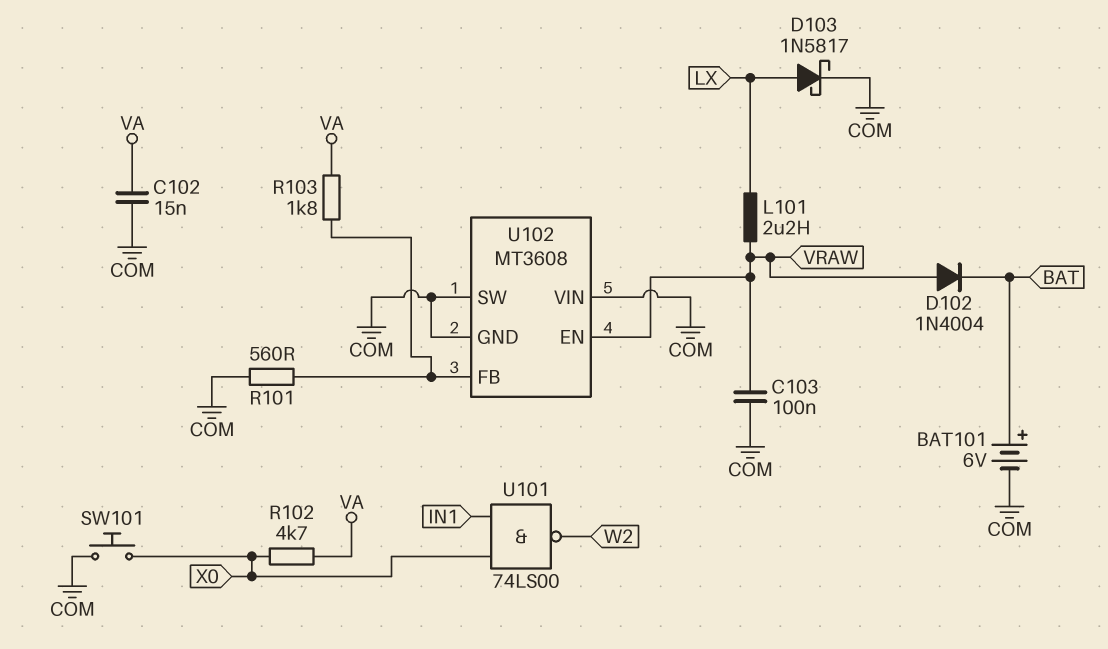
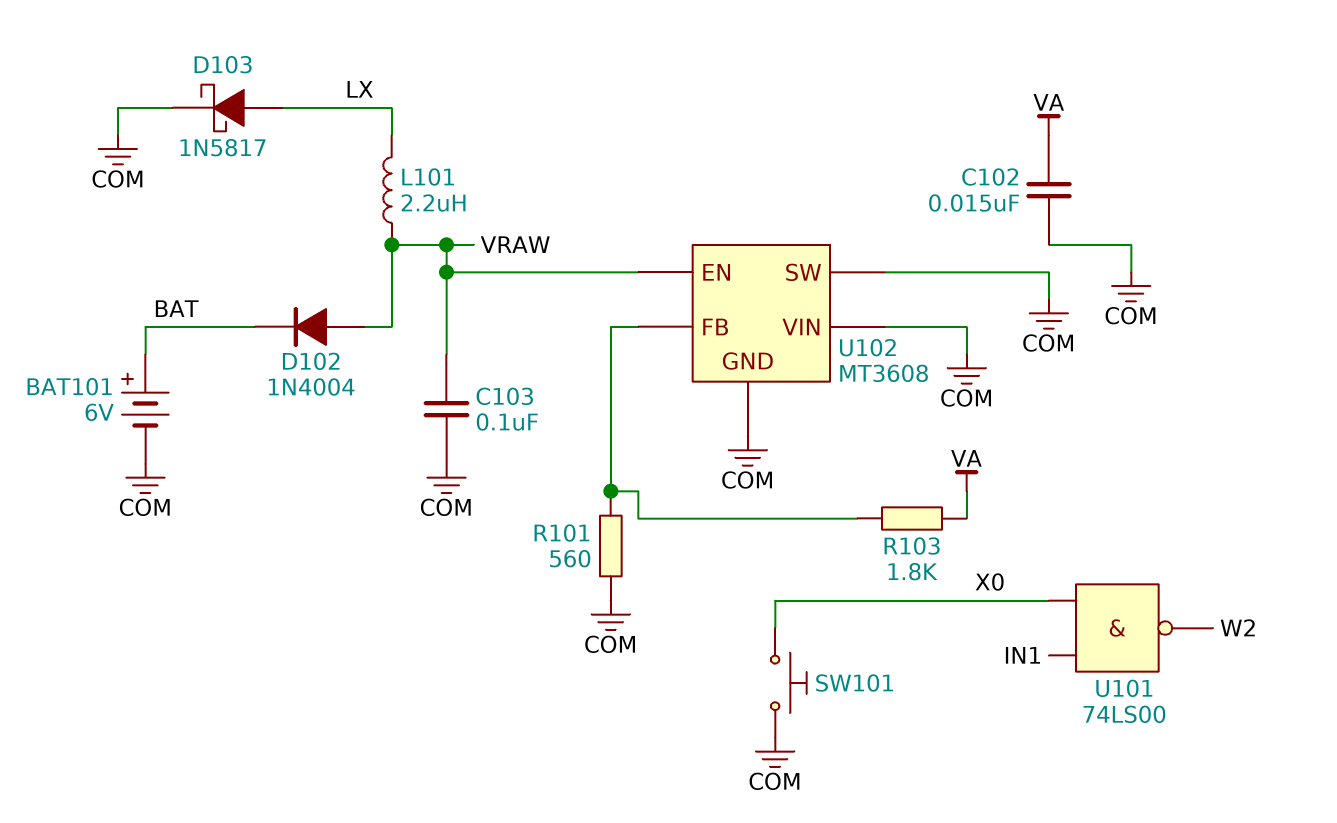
R102: 4.7k (VA, X0) -> none

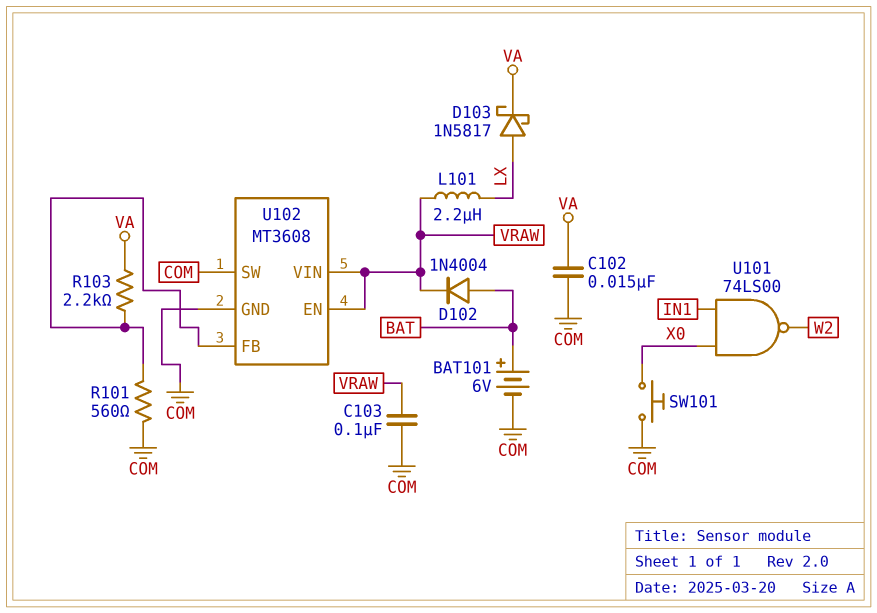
D102: diode 1N4004 (A VRAW, K BAT) -> diode 1N4004 (A BAT, K VRAW)
D103: schottky 1N5817 (A LX, K COM) -> schottky 1N5817 (A LX, K VA)
R103: 1.8k (U102/FB, VA) -> 2.2k (U102/FB, VA)
U102 pin VIN: COM -> VRAW

